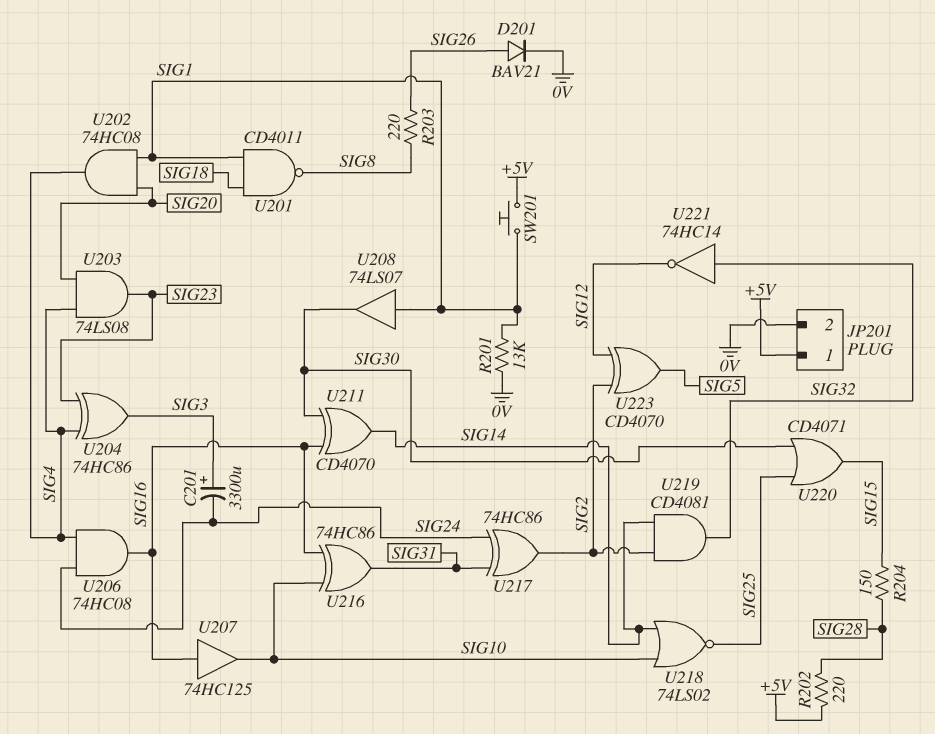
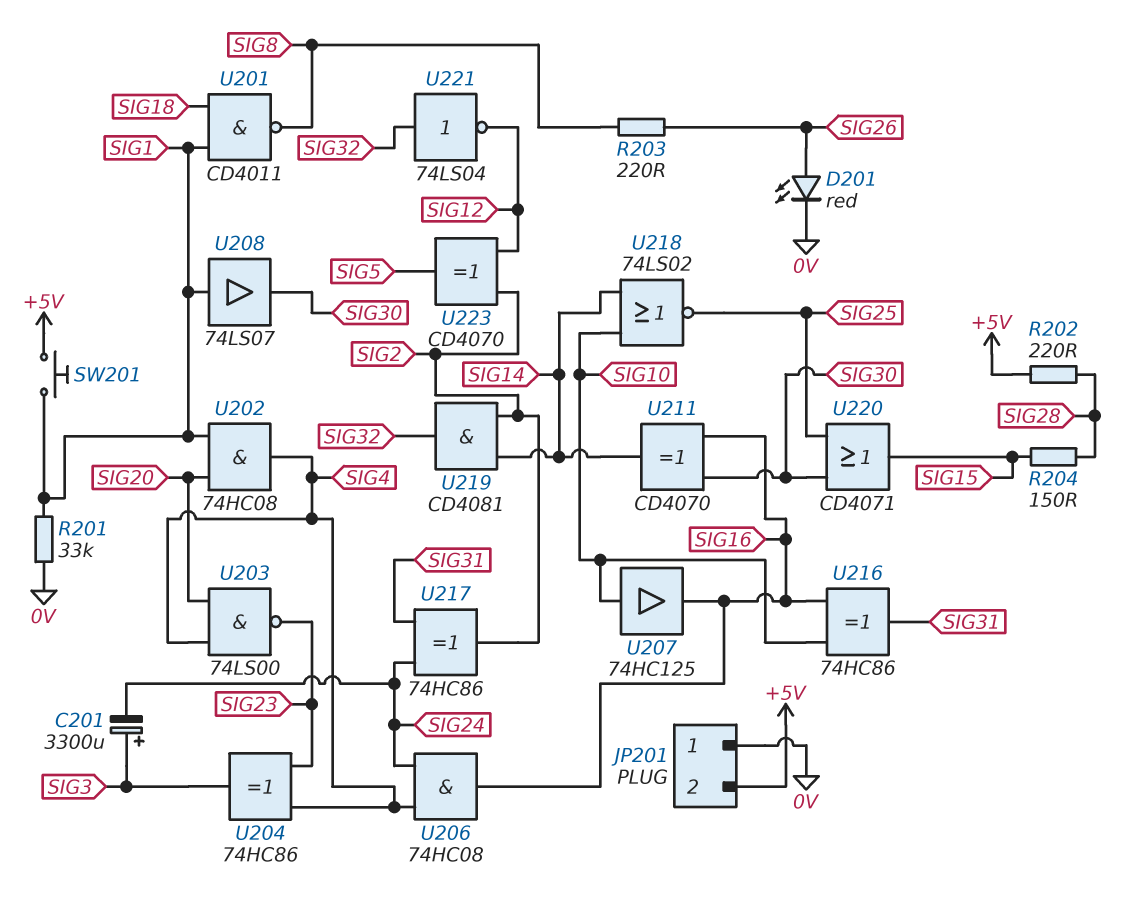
D201: diode BAV21 (A SIG26, K 0V) -> LED red (A SIG26, K 0V)
JP201 pin 1: +5V -> 0V
JP201 pin 2: 0V -> +5V
R201: 13k (0V, SIG1) -> 33k (0V, SIG1)
U203: AND 74LS08 (in SIG4, in SIG20, out SIG23) -> NAND 74LS00 (in SIG4, in SIG20, out SIG23)
U207: buffer 74HC125 (in SIG16, out SIG10) -> buffer 74HC125 (in SIG10, out SIG16)
U221: NOT 74HC14 (in SIG32, out SIG12) -> NOT 74LS04 (in SIG32, out SIG12)

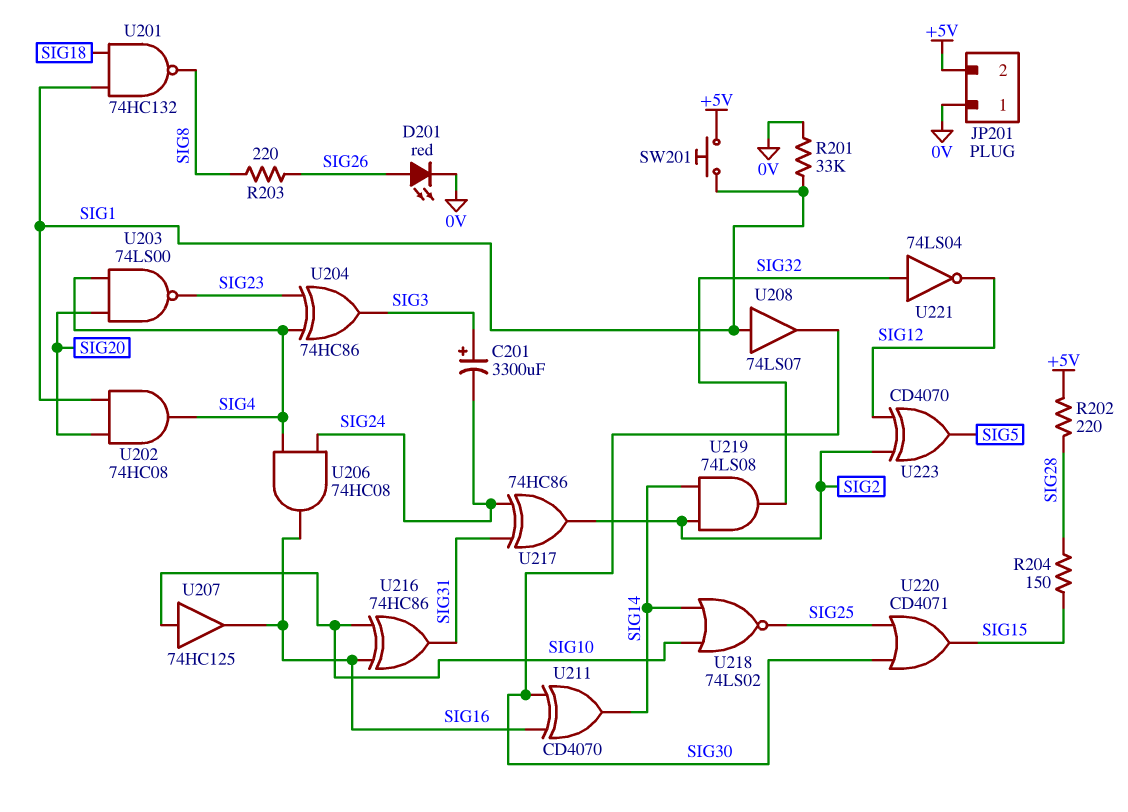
U201: NAND CD4011 (in SIG1, in SIG18, out SIG8) -> NAND 74HC132 (in SIG1, in SIG18, out SIG8)
U219: AND CD4081 (in SIG2, in SIG14, out SIG32) -> AND 74LS08 (in SIG2, in SIG14, out SIG32)

